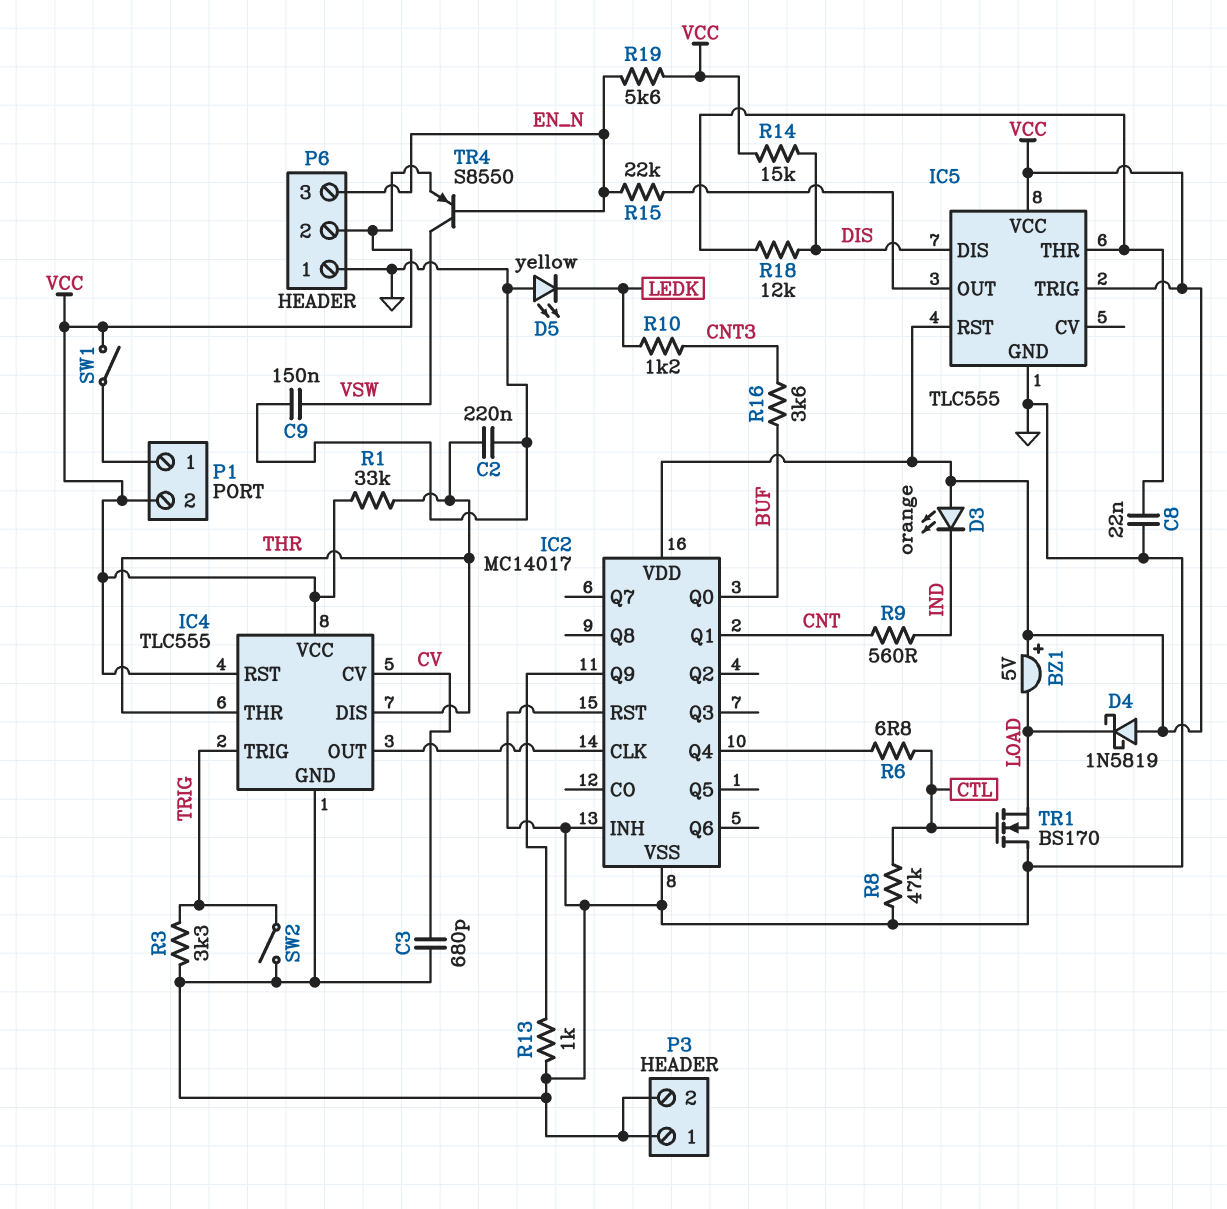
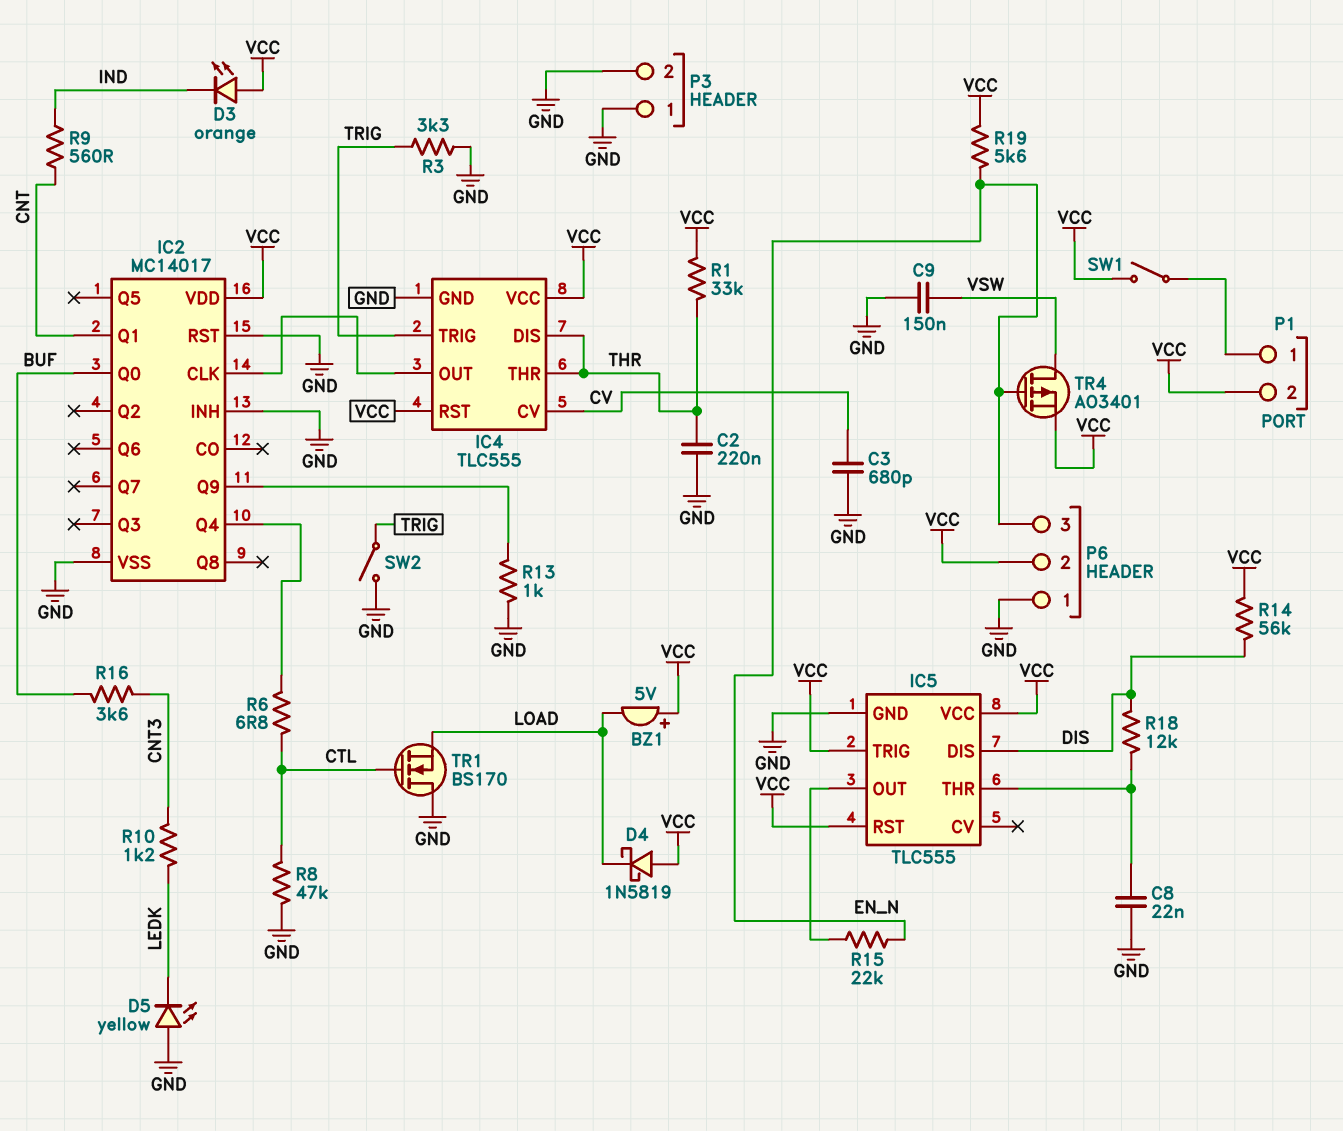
R14: 15k (DIS, VCC) -> 56k (DIS, VCC)
TR4: PNP S8550 (B EN_N, C VSW, E VCC) -> PMOS AO3401 (G EN_N, D VSW, S VCC)

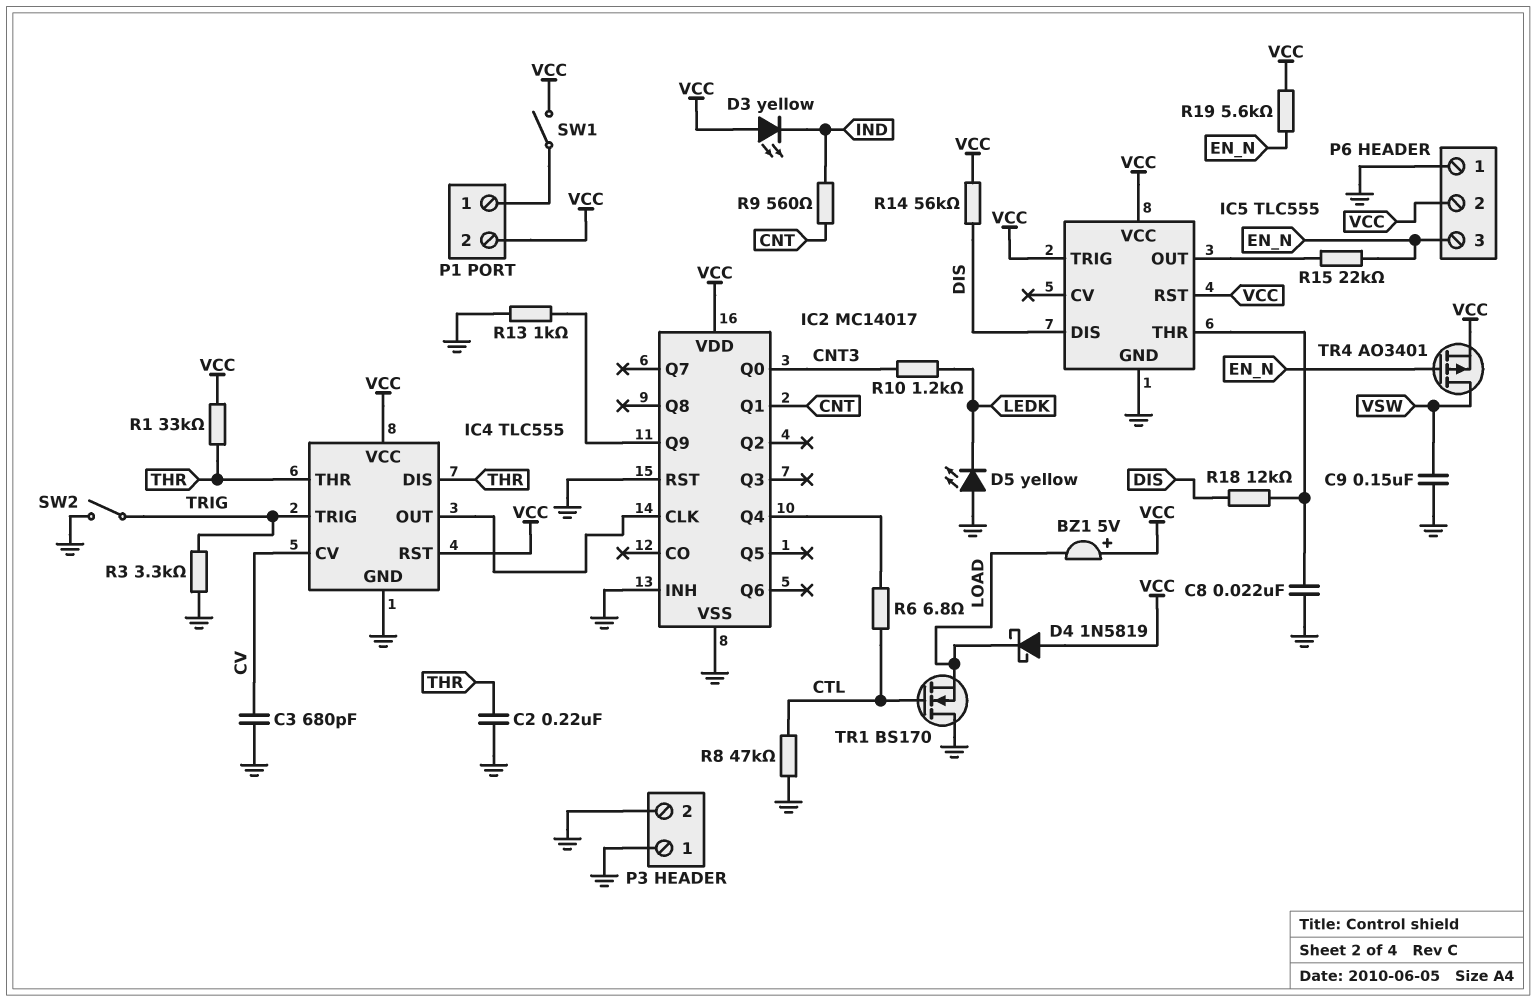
D3: LED orange (A VCC, K IND) -> LED yellow (A VCC, K IND)
IC2 pin Q0: BUF -> CNT3
R16: 3.6k (BUF, CNT3) -> none

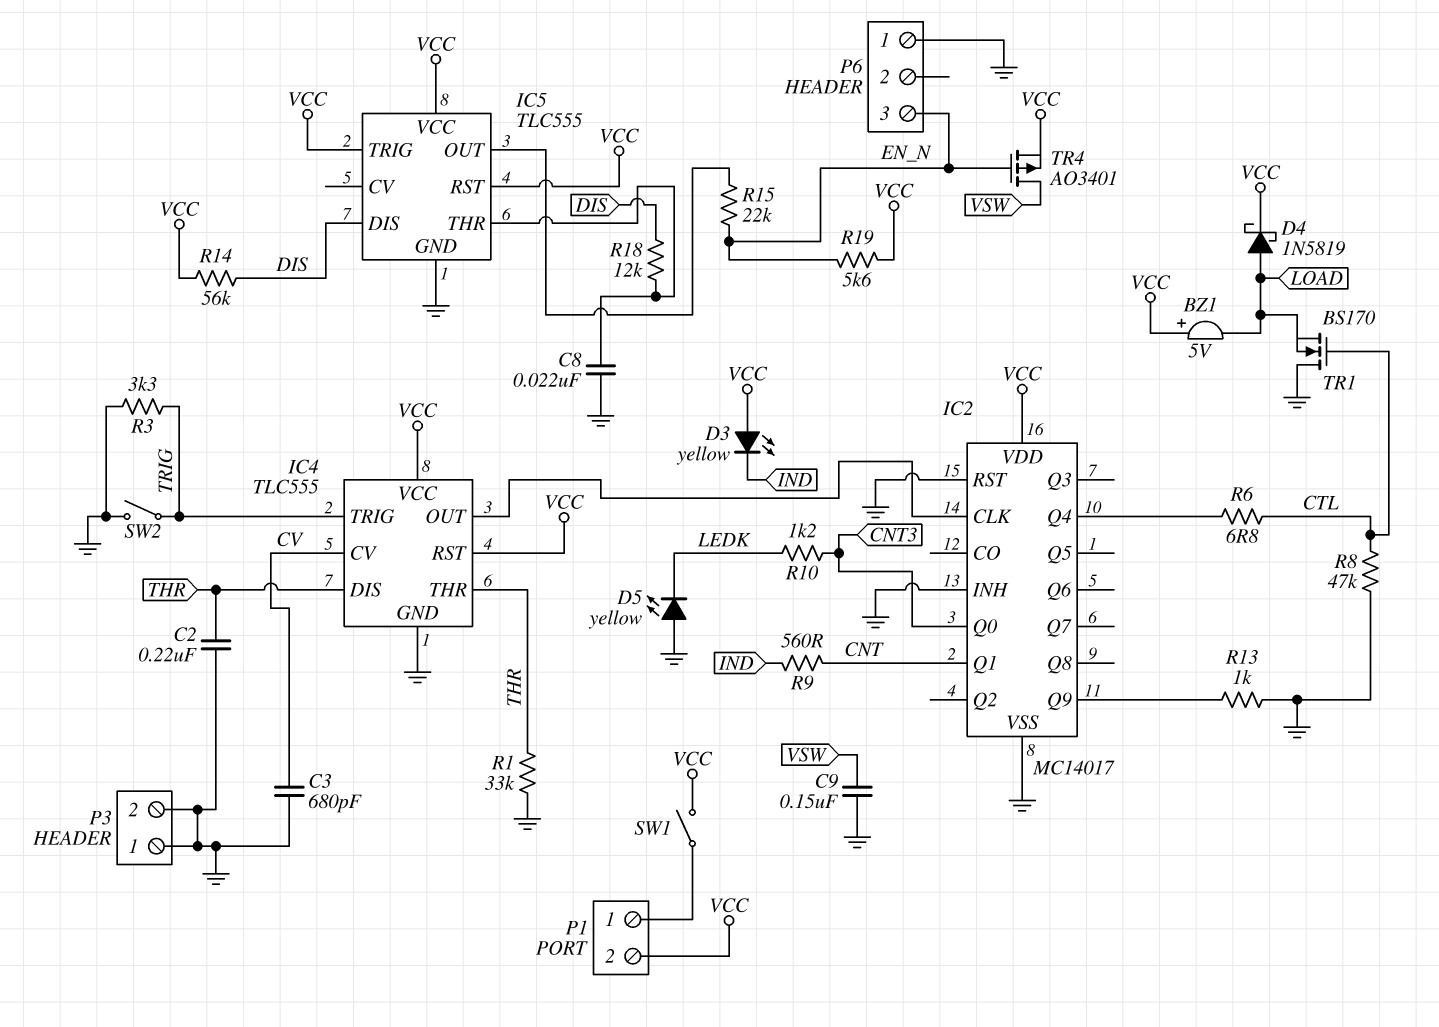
D4: schottky 1N5819 (A VCC, K LOAD) -> schottky 1N5819 (A LOAD, K VCC)
P6 pin 2: VCC -> none
R1: 33k (THR, VCC) -> 33k (GND, THR)

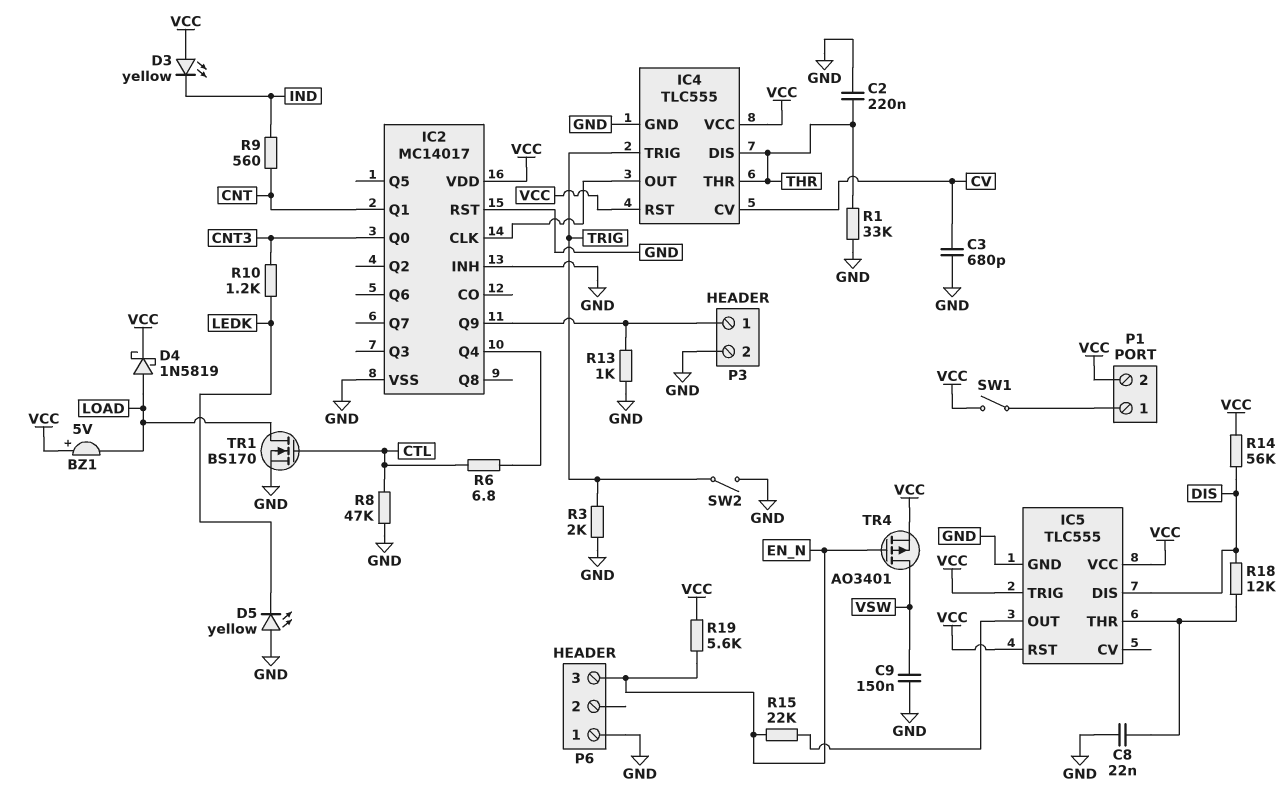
P3 pin 1: GND -> IC2/Q9
R3: 3.3k (GND, TRIG) -> 2k (GND, TRIG)
TR1: NMOS BS170 (G CTL, D GND, S LOAD) -> NMOS BS170 (G CTL, D LOAD, S GND)

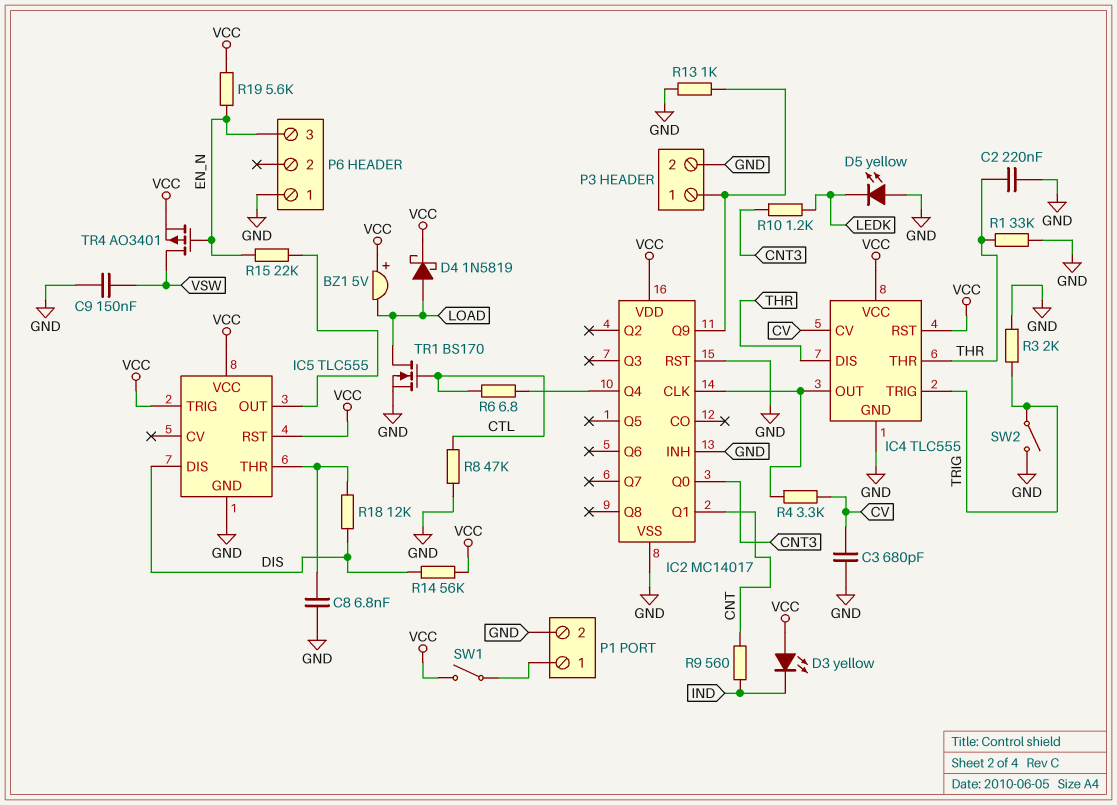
C8: 22nF (GND, IC5/THR) -> 6.8nF (GND, IC5/THR)
P1 pin 2: VCC -> GND
R4: none -> 3.3k (CV, IC2/CLK)

